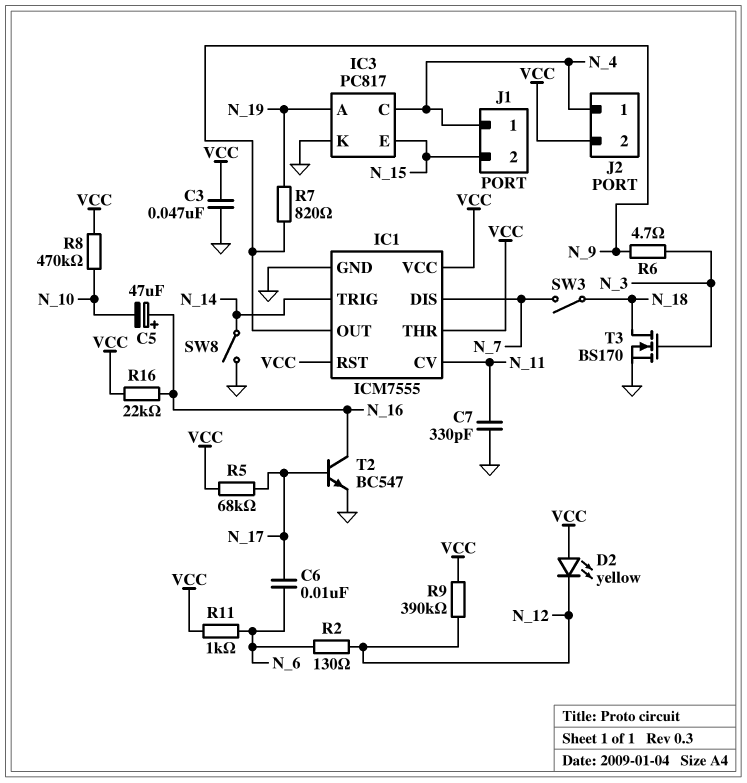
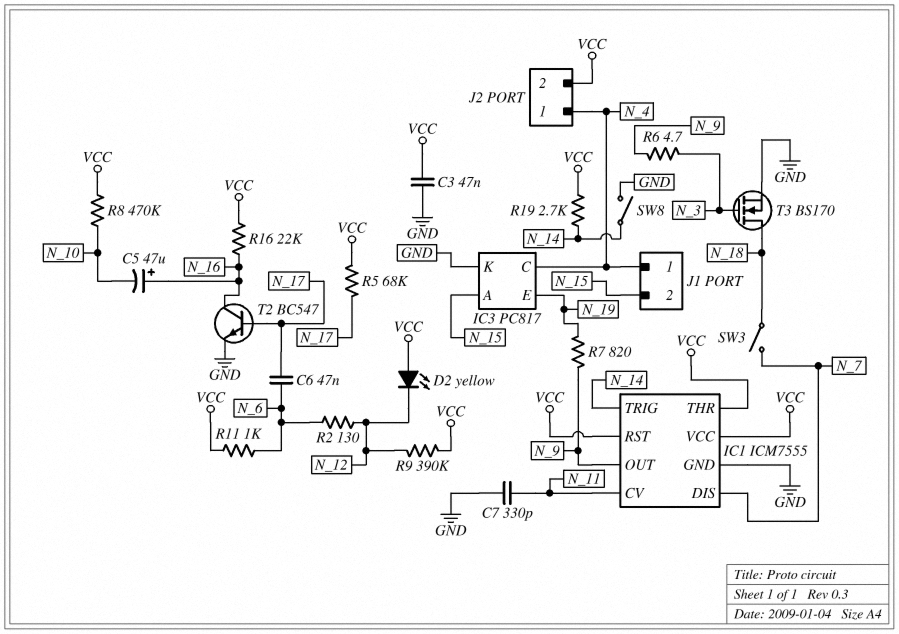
C6: 10nF (N_6, N_17) -> 47nF (N_6, N_17)
IC3 pin A: N_19 -> N_15
IC3 pin E: N_15 -> N_19
R19: none -> 2.7k (N_14, VCC)

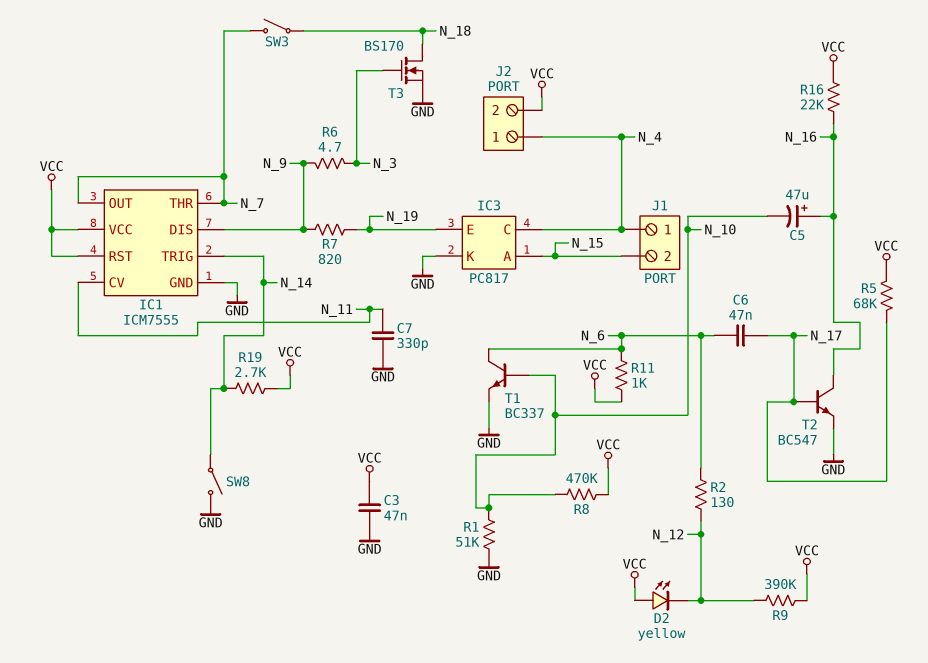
IC1 pin DIS: N_7 -> N_9
IC1 pin OUT: N_9 -> N_7
IC1 pin THR: VCC -> N_7
R1: none -> 51k (GND, N_10)
T1: none -> NPN BC337 (B N_10, C N_6, E GND)

